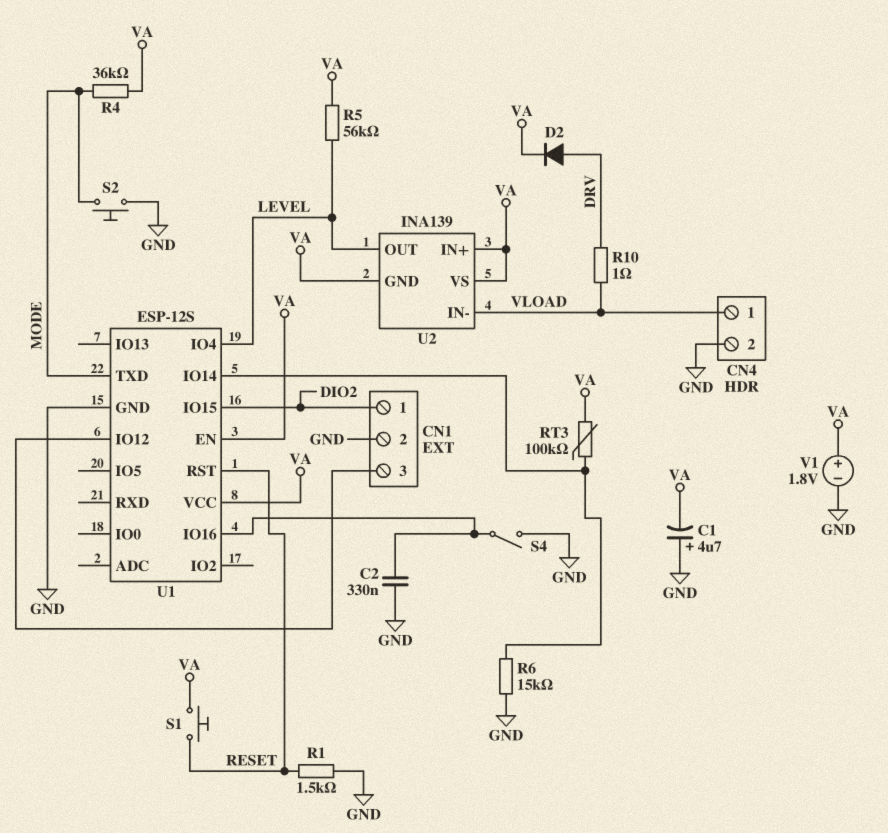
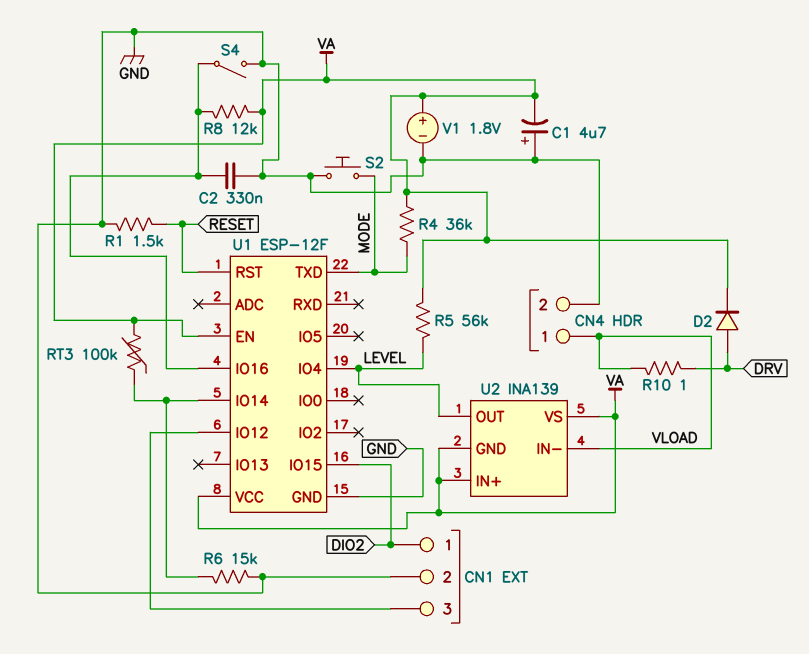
R8: none -> 12k (U1/IO16, VA)
S1: button (RESET, VA) -> none
U1: ESP-12S -> ESP-12F

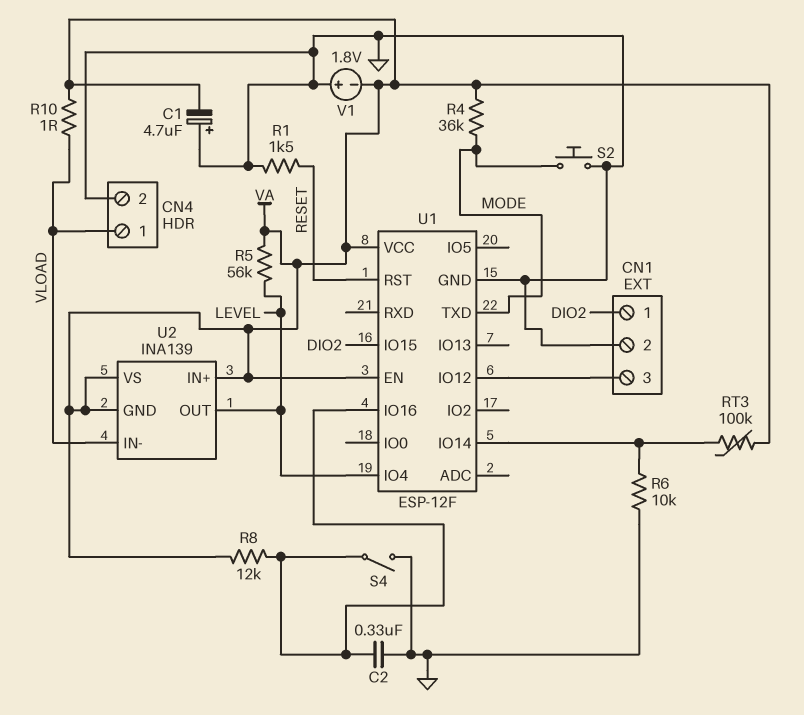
D2: diode (A DRV, K VA) -> none
R6: 15k (GND, U1/IO14) -> 10k (GND, U1/IO14)
R10: 1 (DRV, VLOAD) -> 1 (VA, VLOAD)
V1: 1.8V (plus VA, minus GND) -> 1.8V (plus GND, minus VA)

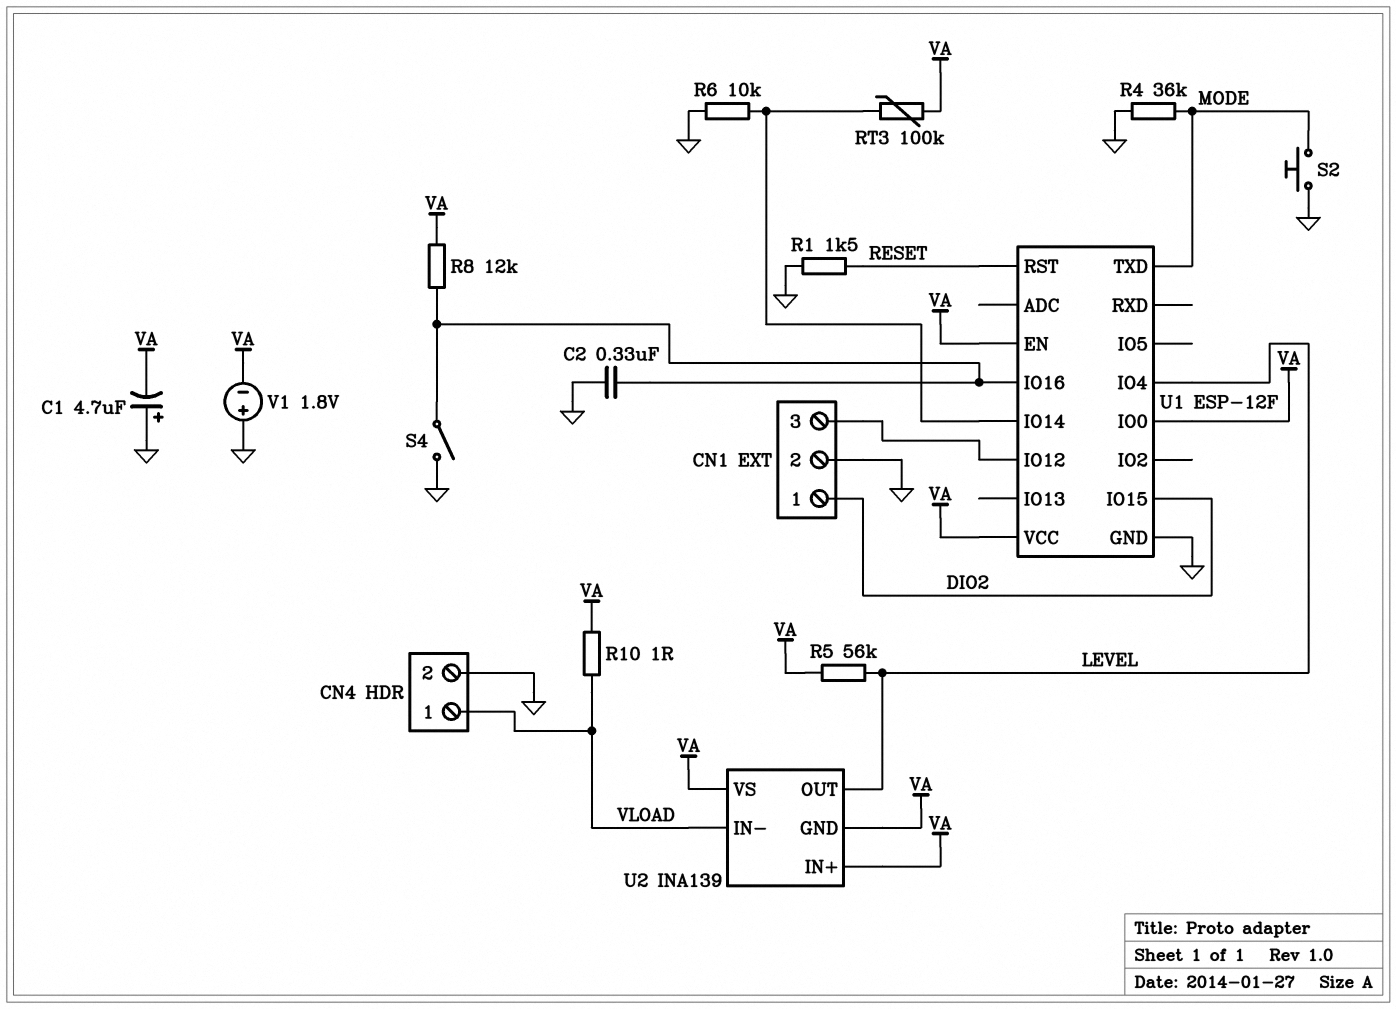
R4: 36k (MODE, VA) -> 36k (GND, MODE)
U1 pin IO0: none -> VA

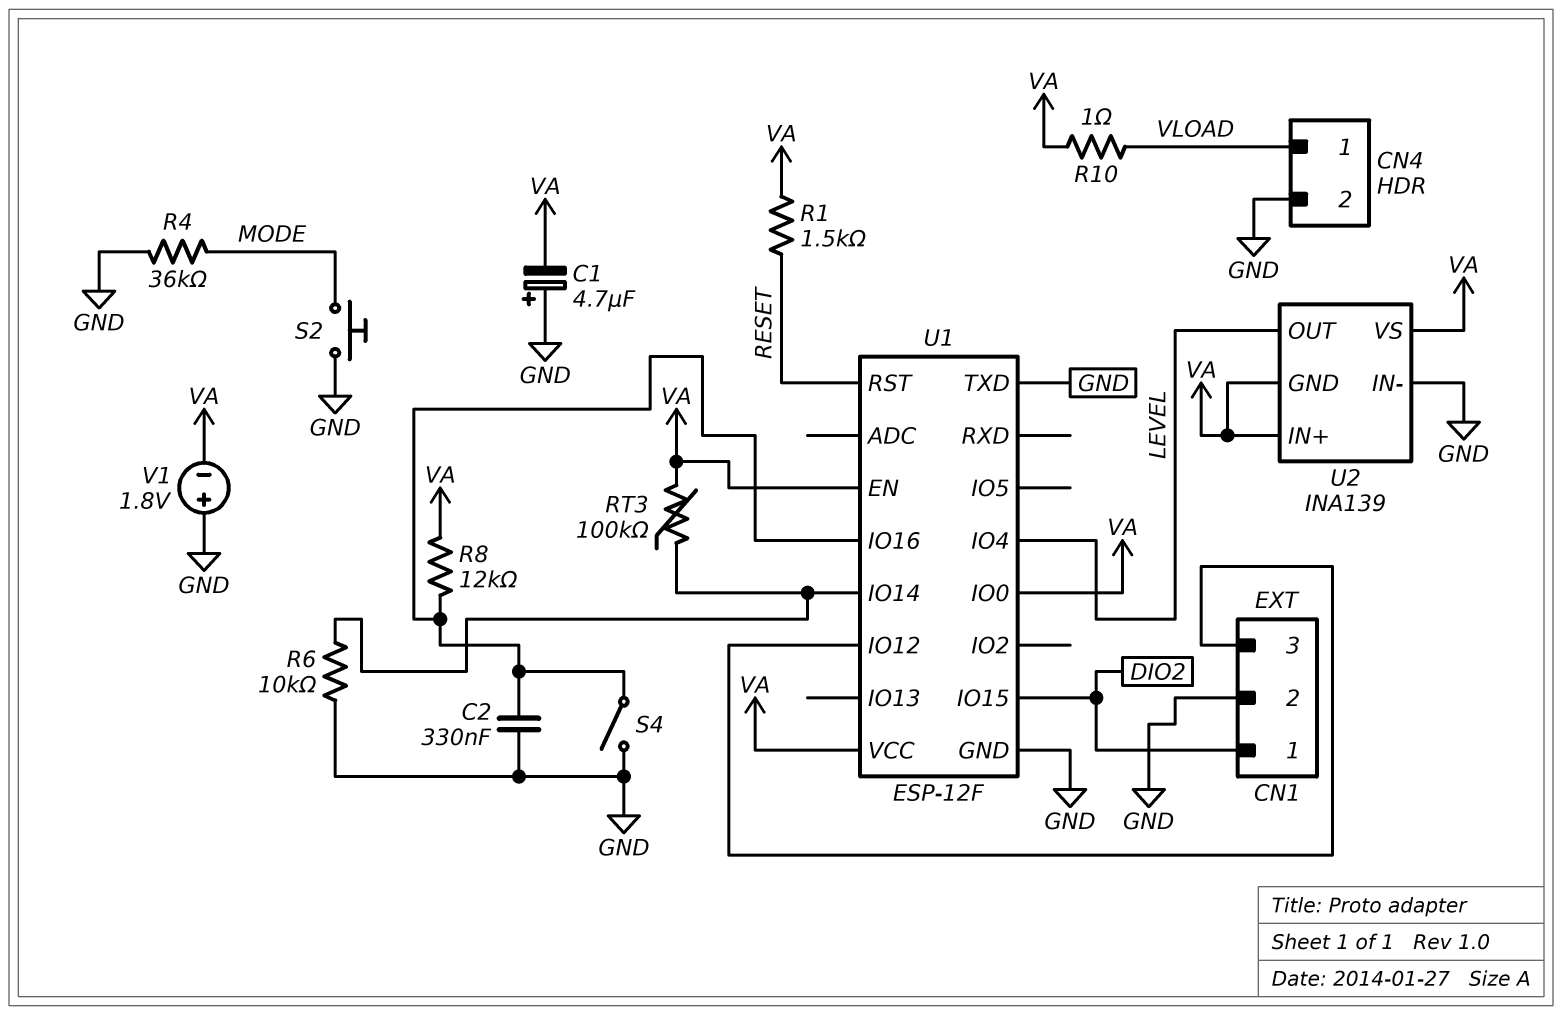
R1: 1.5k (GND, RESET) -> 1.5k (RESET, VA)
R5: 56k (LEVEL, VA) -> none
U1 pin TXD: MODE -> GND
U2 pin IN-: VLOAD -> GND

